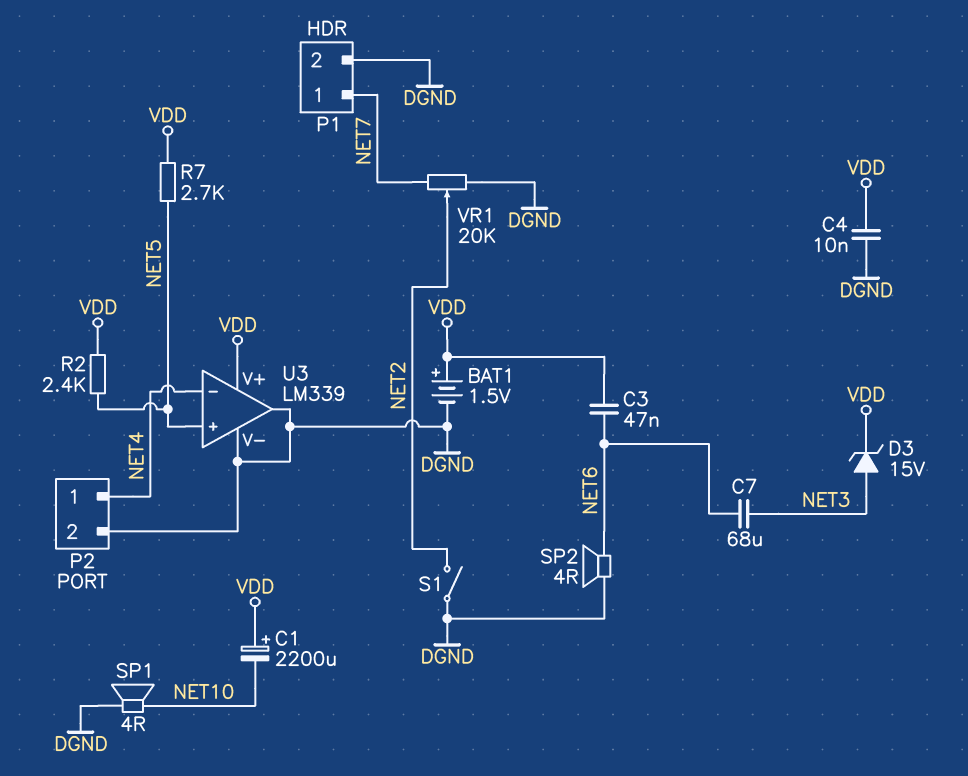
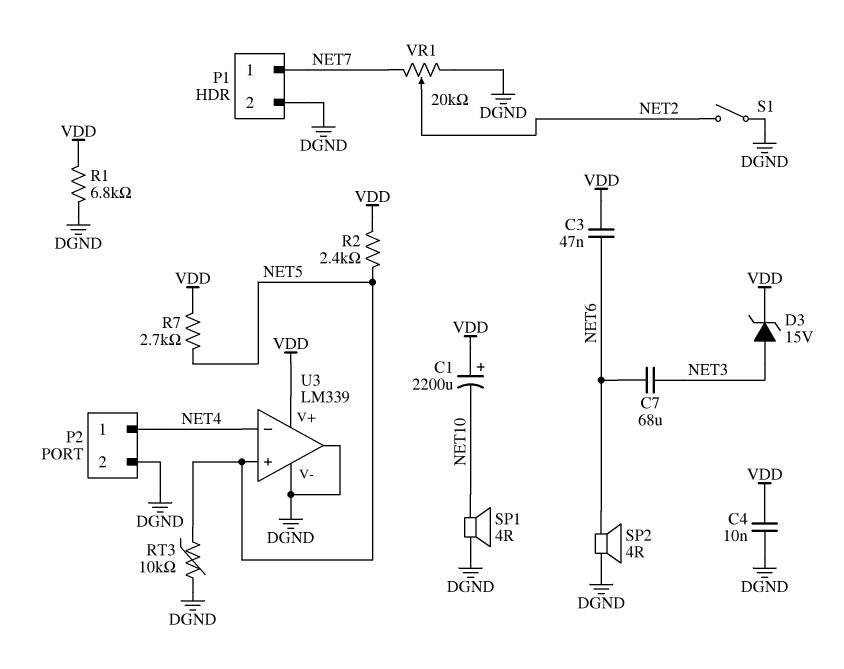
BAT1: 1.5V (plus VDD, minus DGND) -> none
R1: none -> 6.8k (DGND, VDD)
RT3: none -> 10k (DGND, NET5)

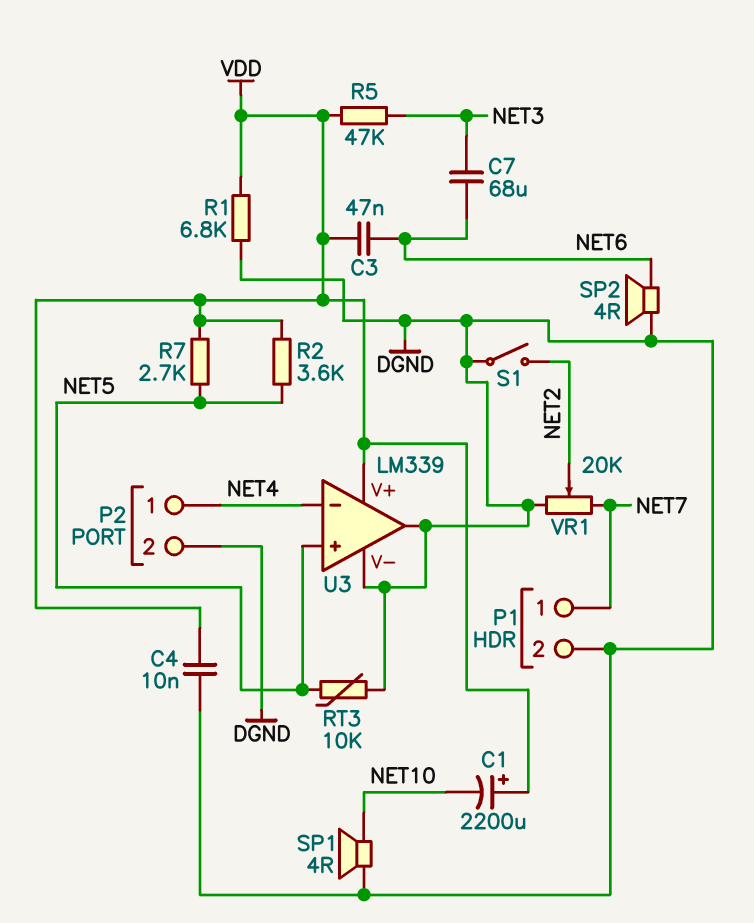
D3: zener 15V (A NET3, K VDD) -> none
R2: 2.4k (NET5, VDD) -> 3.6k (NET5, VDD)
R5: none -> 47k (NET3, VDD)

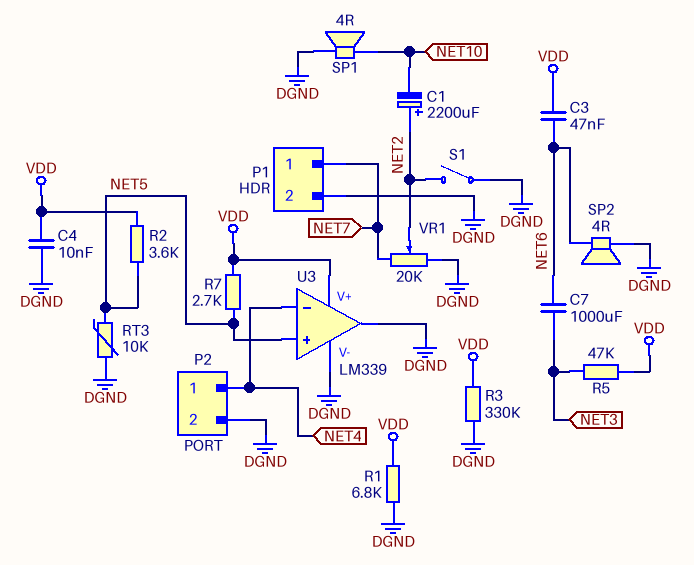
C1: 2200uF (plus VDD, minus NET10) -> 2200uF (plus NET2, minus NET10)
C7: 68uF (NET3, NET6) -> 1000uF (NET3, NET6)
R3: none -> 330k (DGND, VDD)

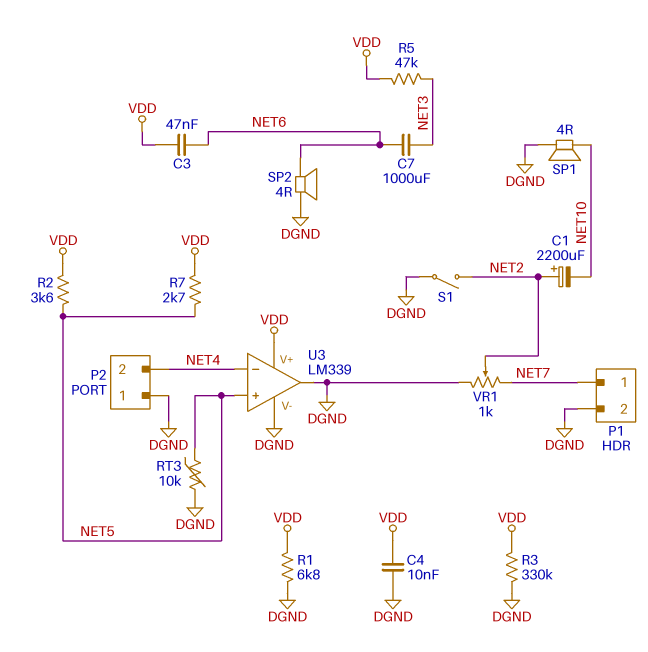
P2 pin 1: NET4 -> DGND
P2 pin 2: DGND -> NET4
VR1: 20k (DGND, NET7, wiper NET2) -> 1k (DGND, NET7, wiper NET2)

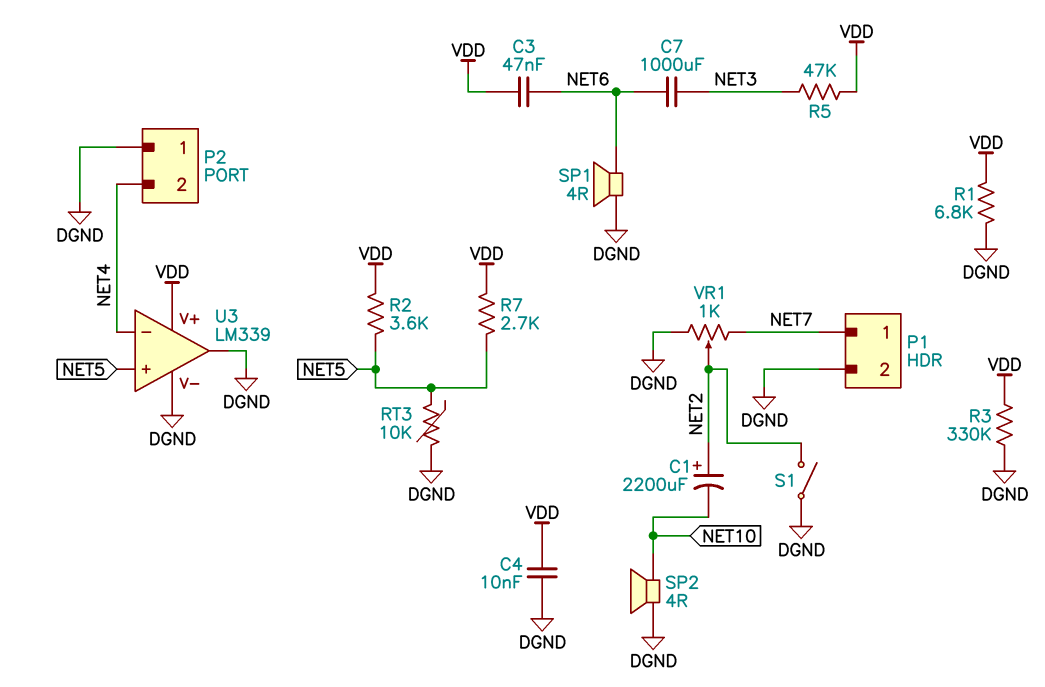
SP1: speaker 4R (DGND, NET10) -> speaker 4R (DGND, NET6)
SP2: speaker 4R (DGND, NET6) -> speaker 4R (DGND, NET10)

